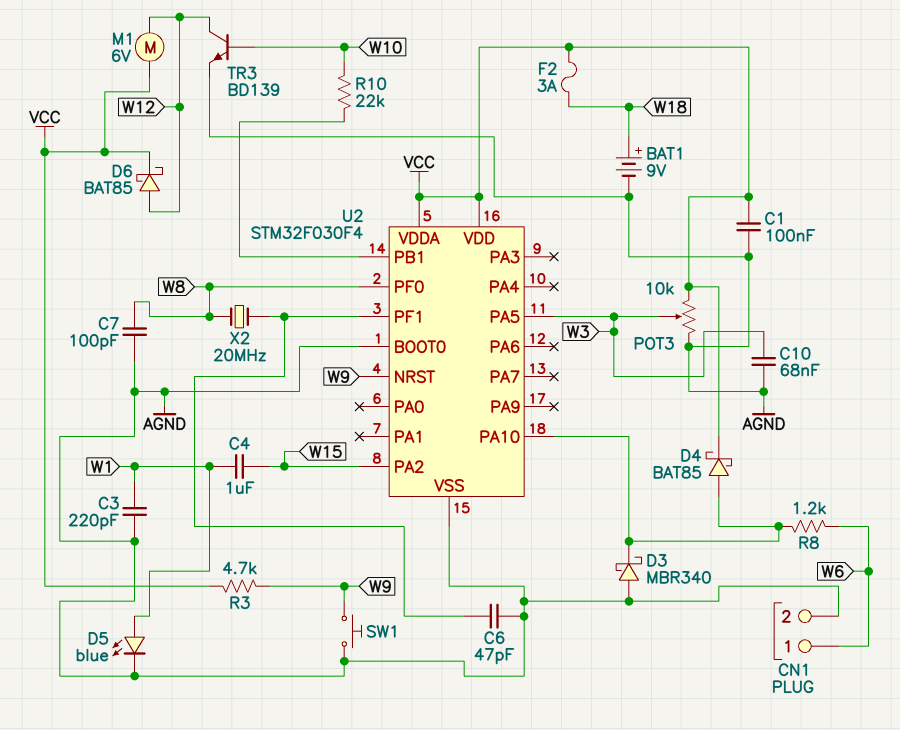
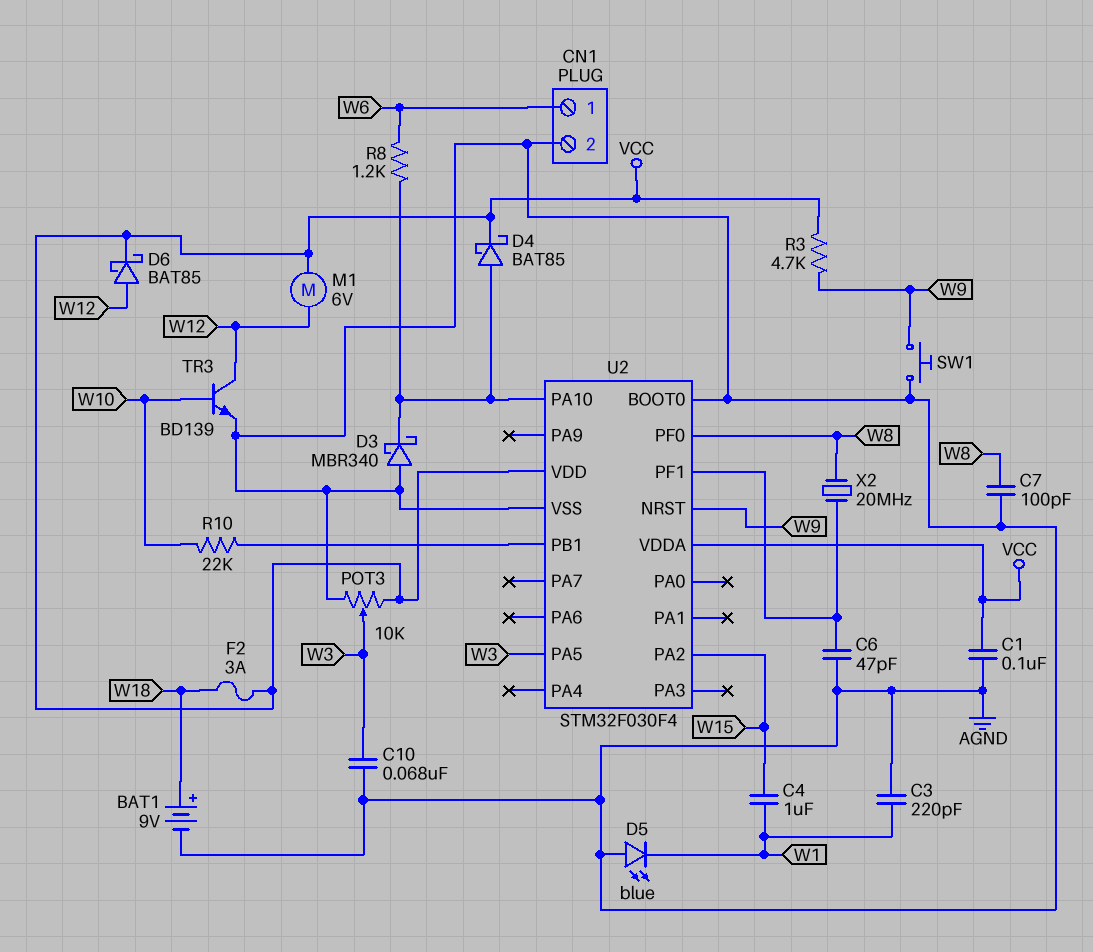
D5: LED blue (A W1, K AGND) -> LED blue (A AGND, K W1)

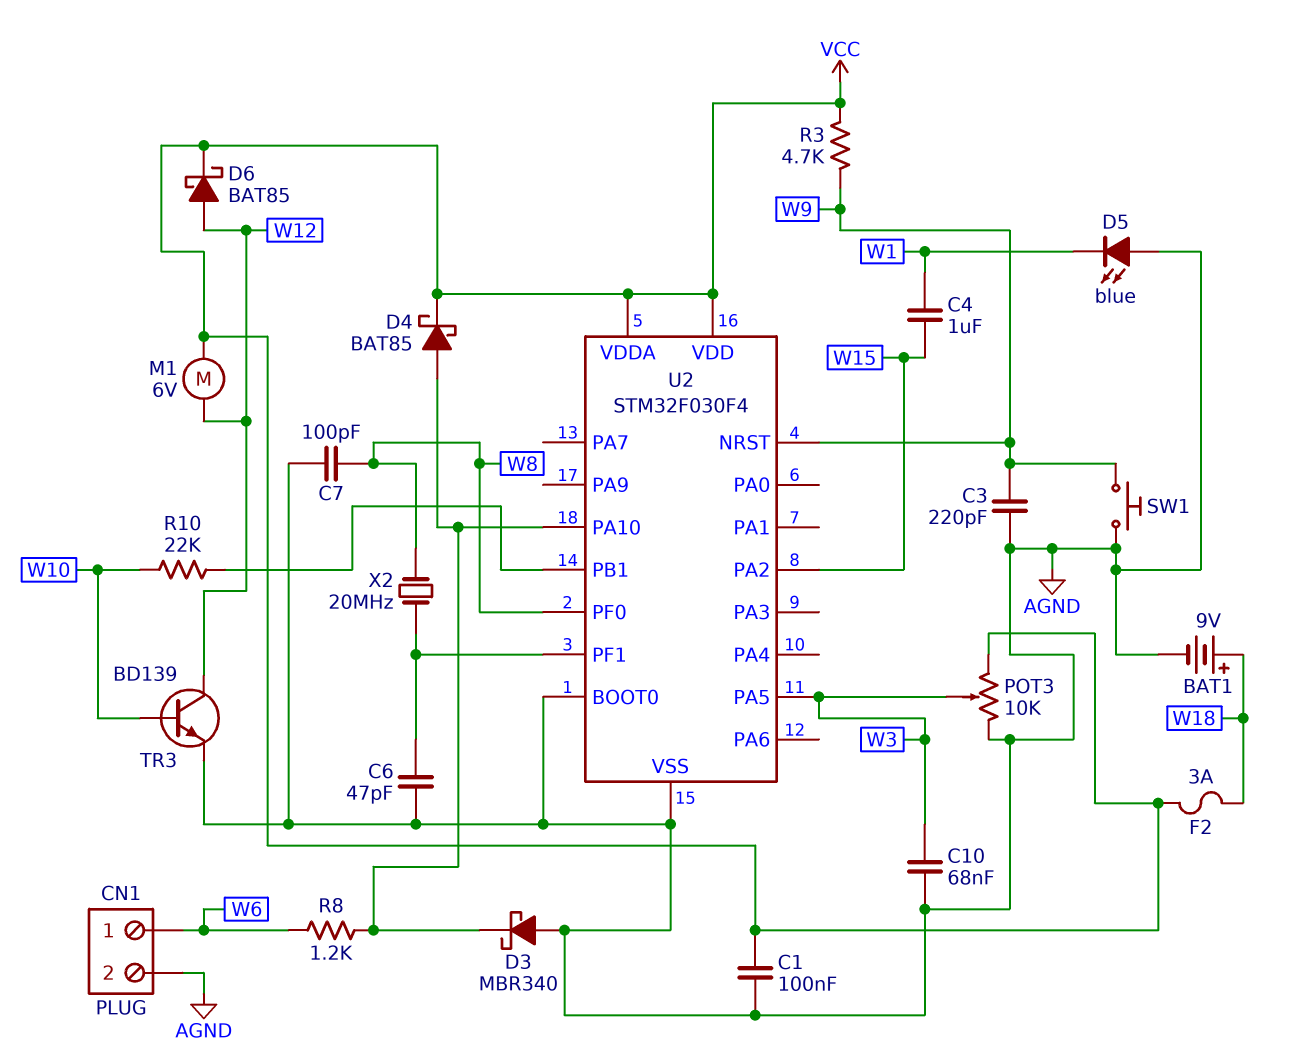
C3: 220pF (AGND, W1) -> 220pF (AGND, W9)

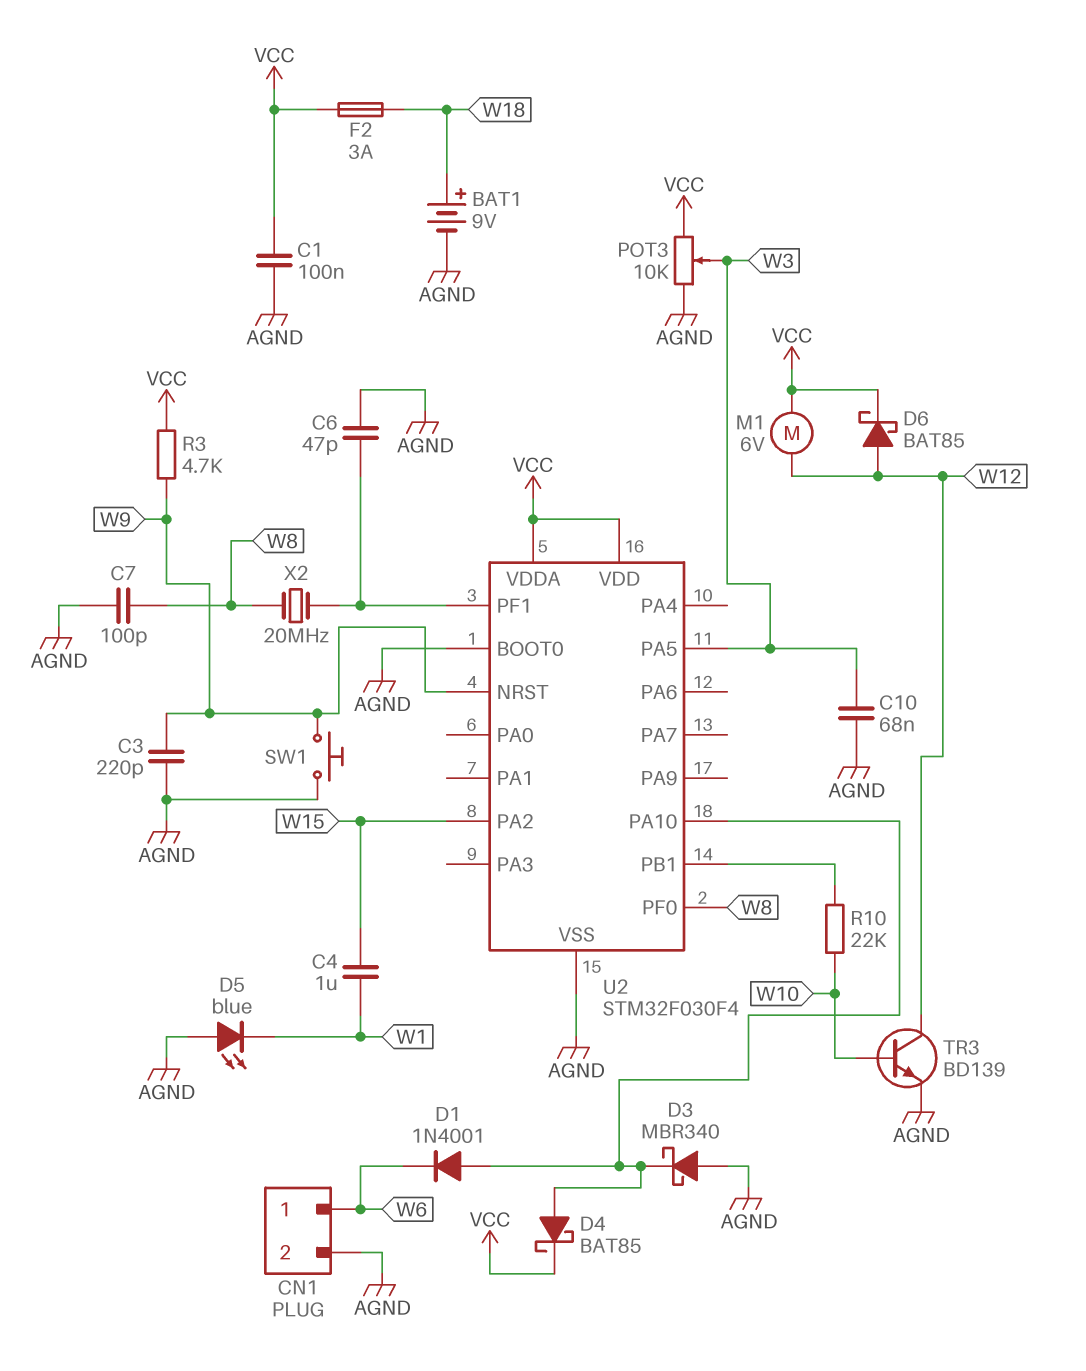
D1: none -> diode 1N4001 (A U2/PA10, K W6)
R8: 1.2k (U2/PA10, W6) -> none

